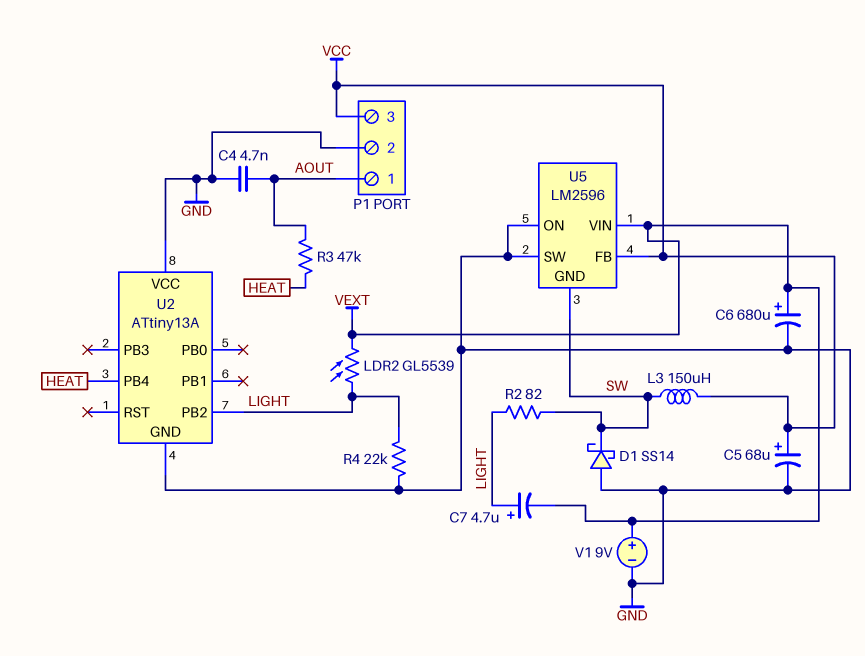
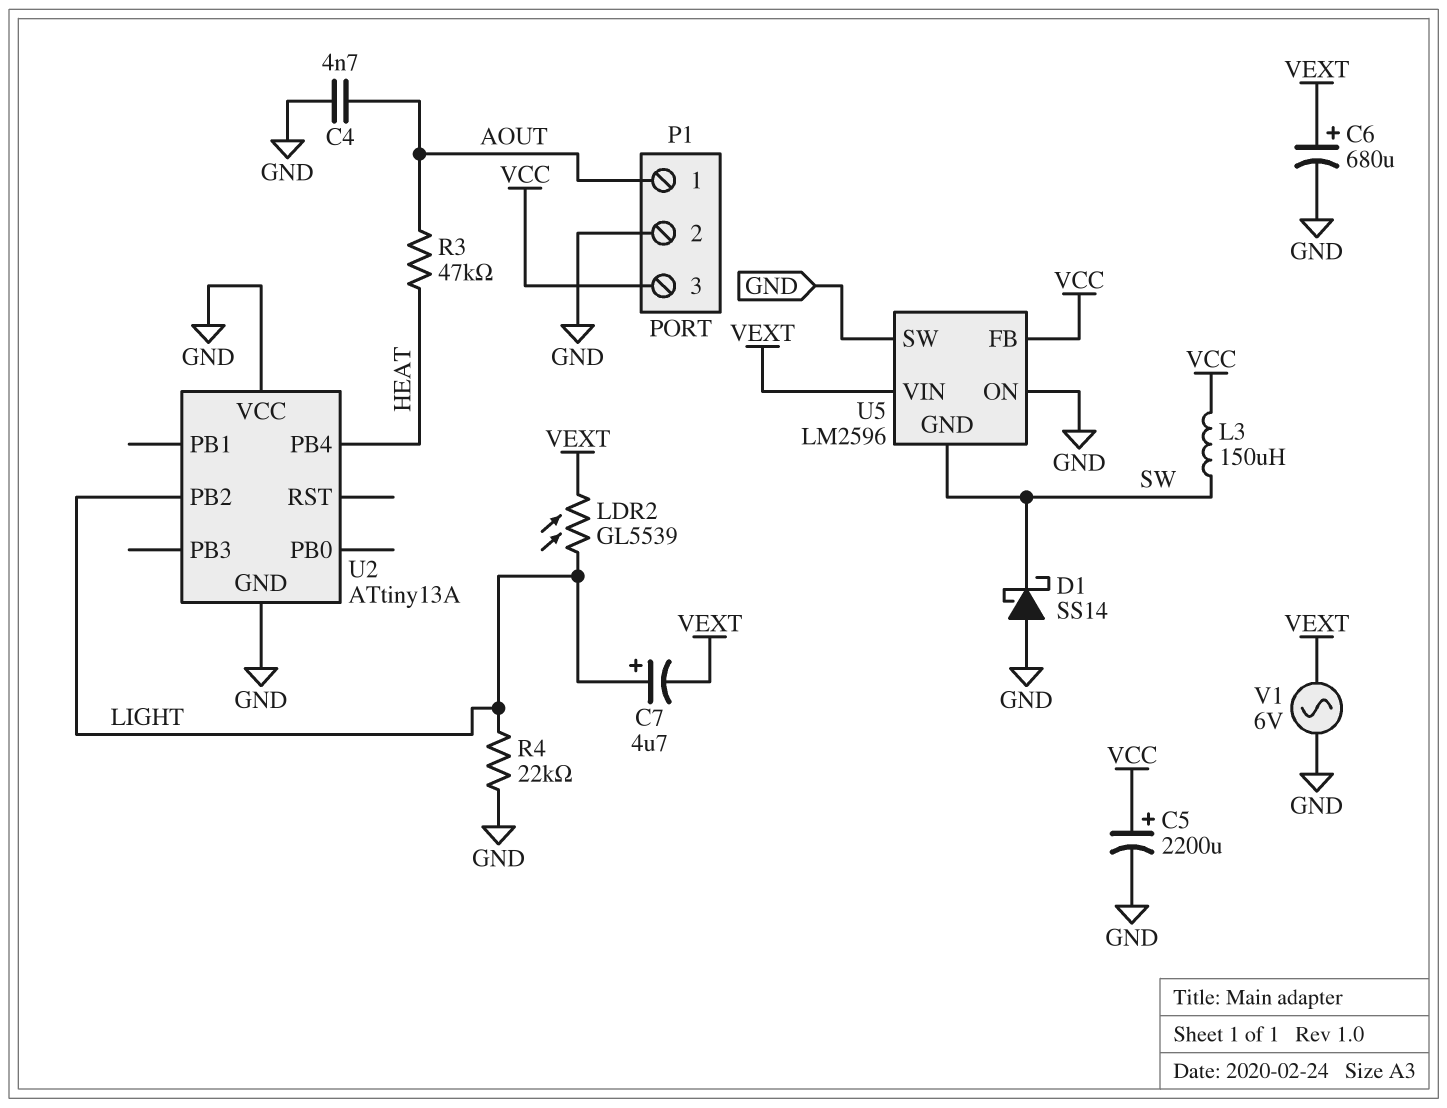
C5: 68uF (plus VCC, minus GND) -> 2200uF (plus VCC, minus GND)
R2: 82 (LIGHT, SW) -> none
V1: 9V (plus VEXT, minus GND) -> AC 6V (GND, VEXT)

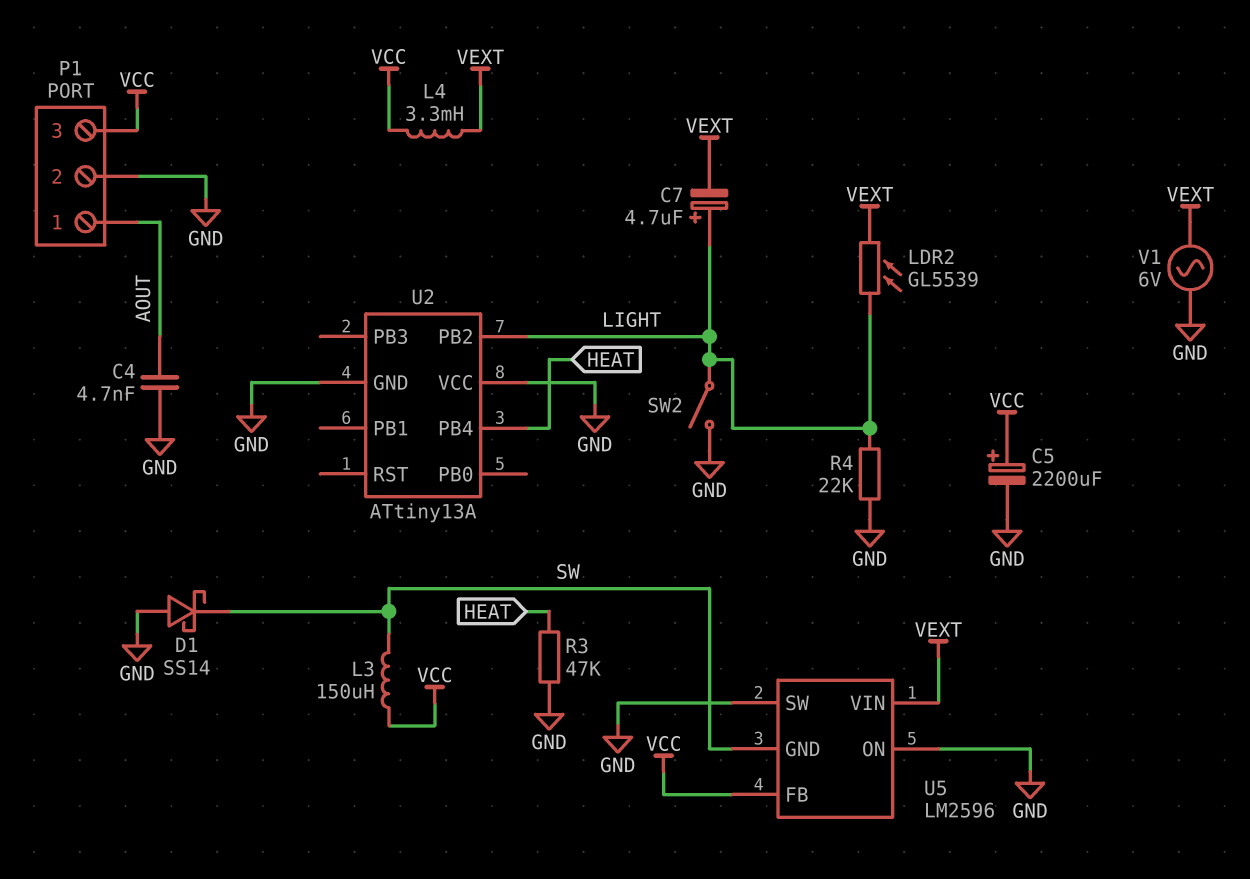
C6: 680uF (plus VEXT, minus GND) -> none
L4: none -> 3.3mH (VCC, VEXT)
R3: 47k (AOUT, HEAT) -> 47k (GND, HEAT)
SW2: none -> switch (GND, LIGHT)

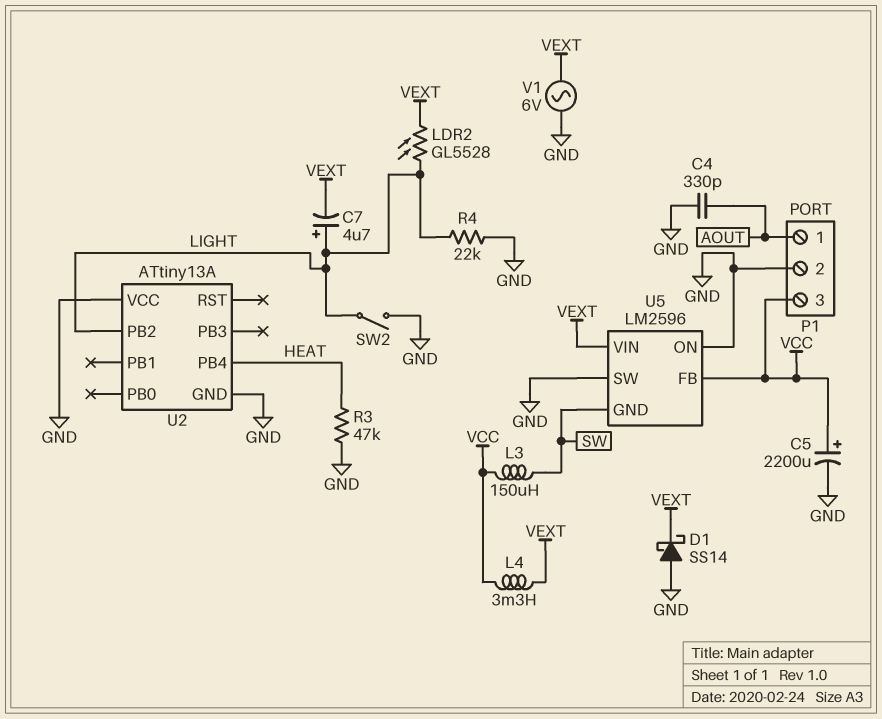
C4: 4.7nF (AOUT, GND) -> 330pF (AOUT, GND)
D1: schottky SS14 (A GND, K SW) -> schottky SS14 (A GND, K VEXT)
LDR2: GL5539 (LIGHT, VEXT) -> GL5528 (LIGHT, VEXT)

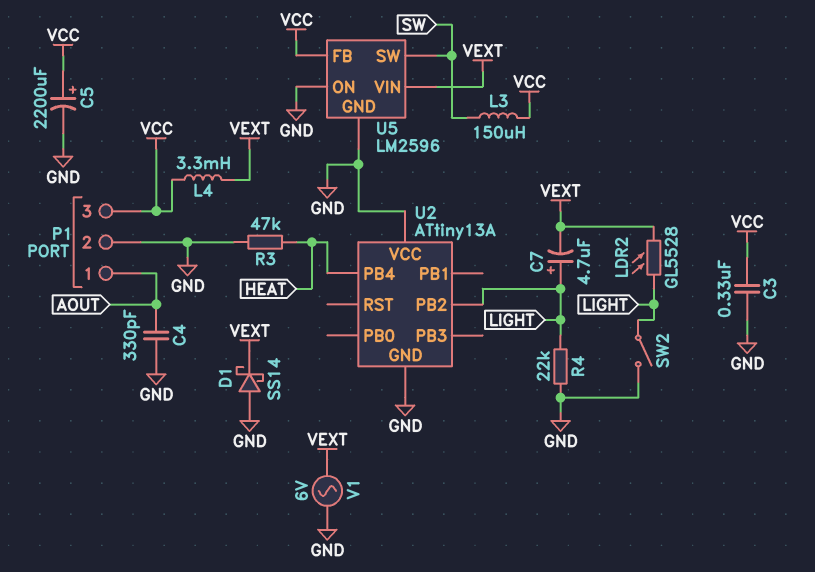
C3: none -> 330nF (GND, VCC)
U5 pin GND: SW -> GND
U5 pin SW: GND -> SW

